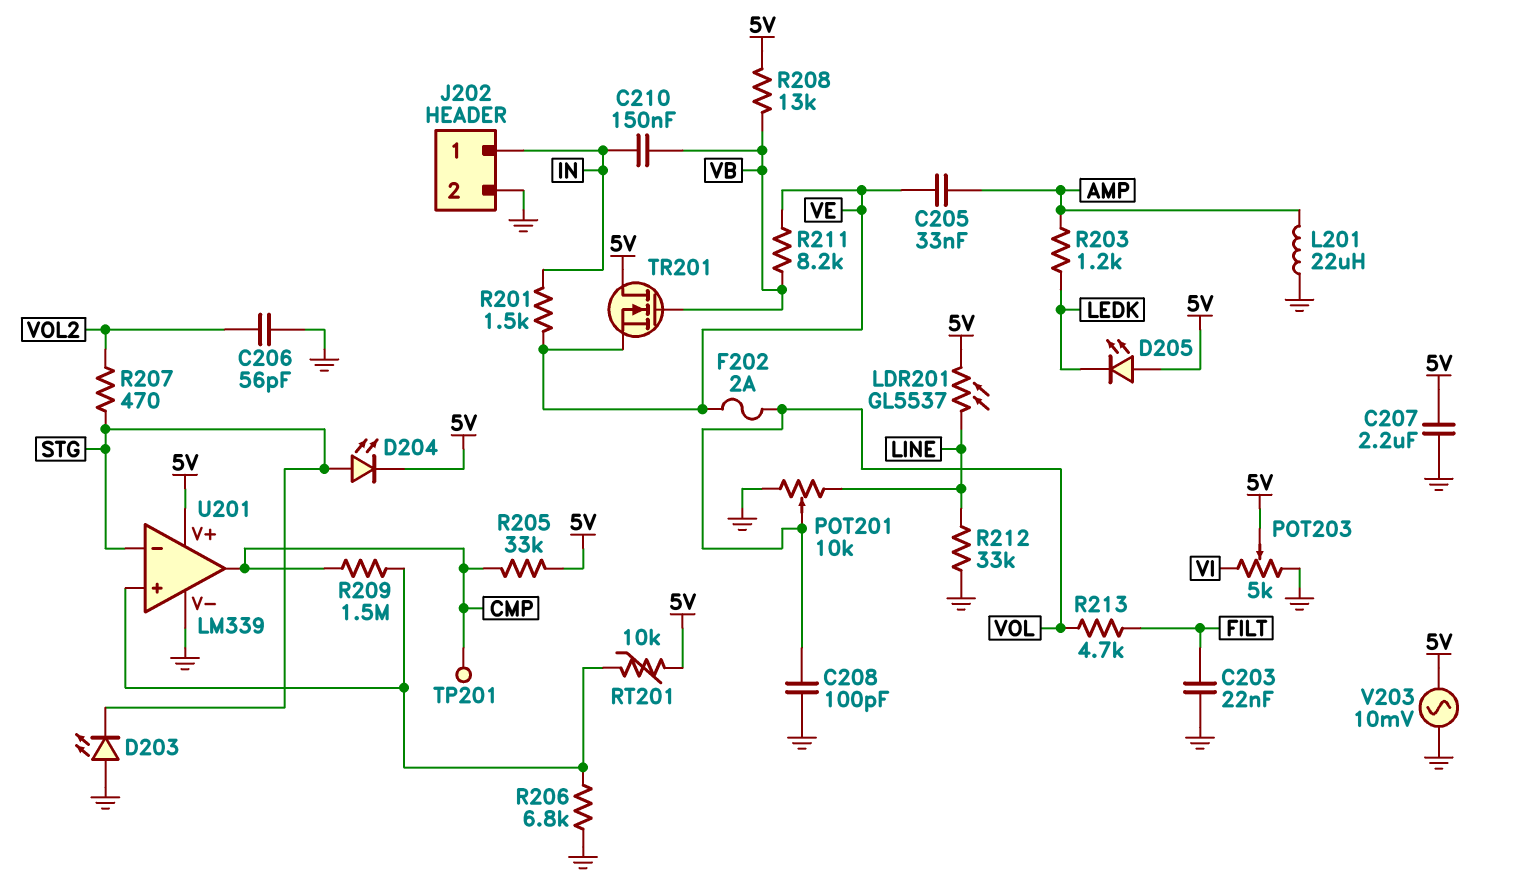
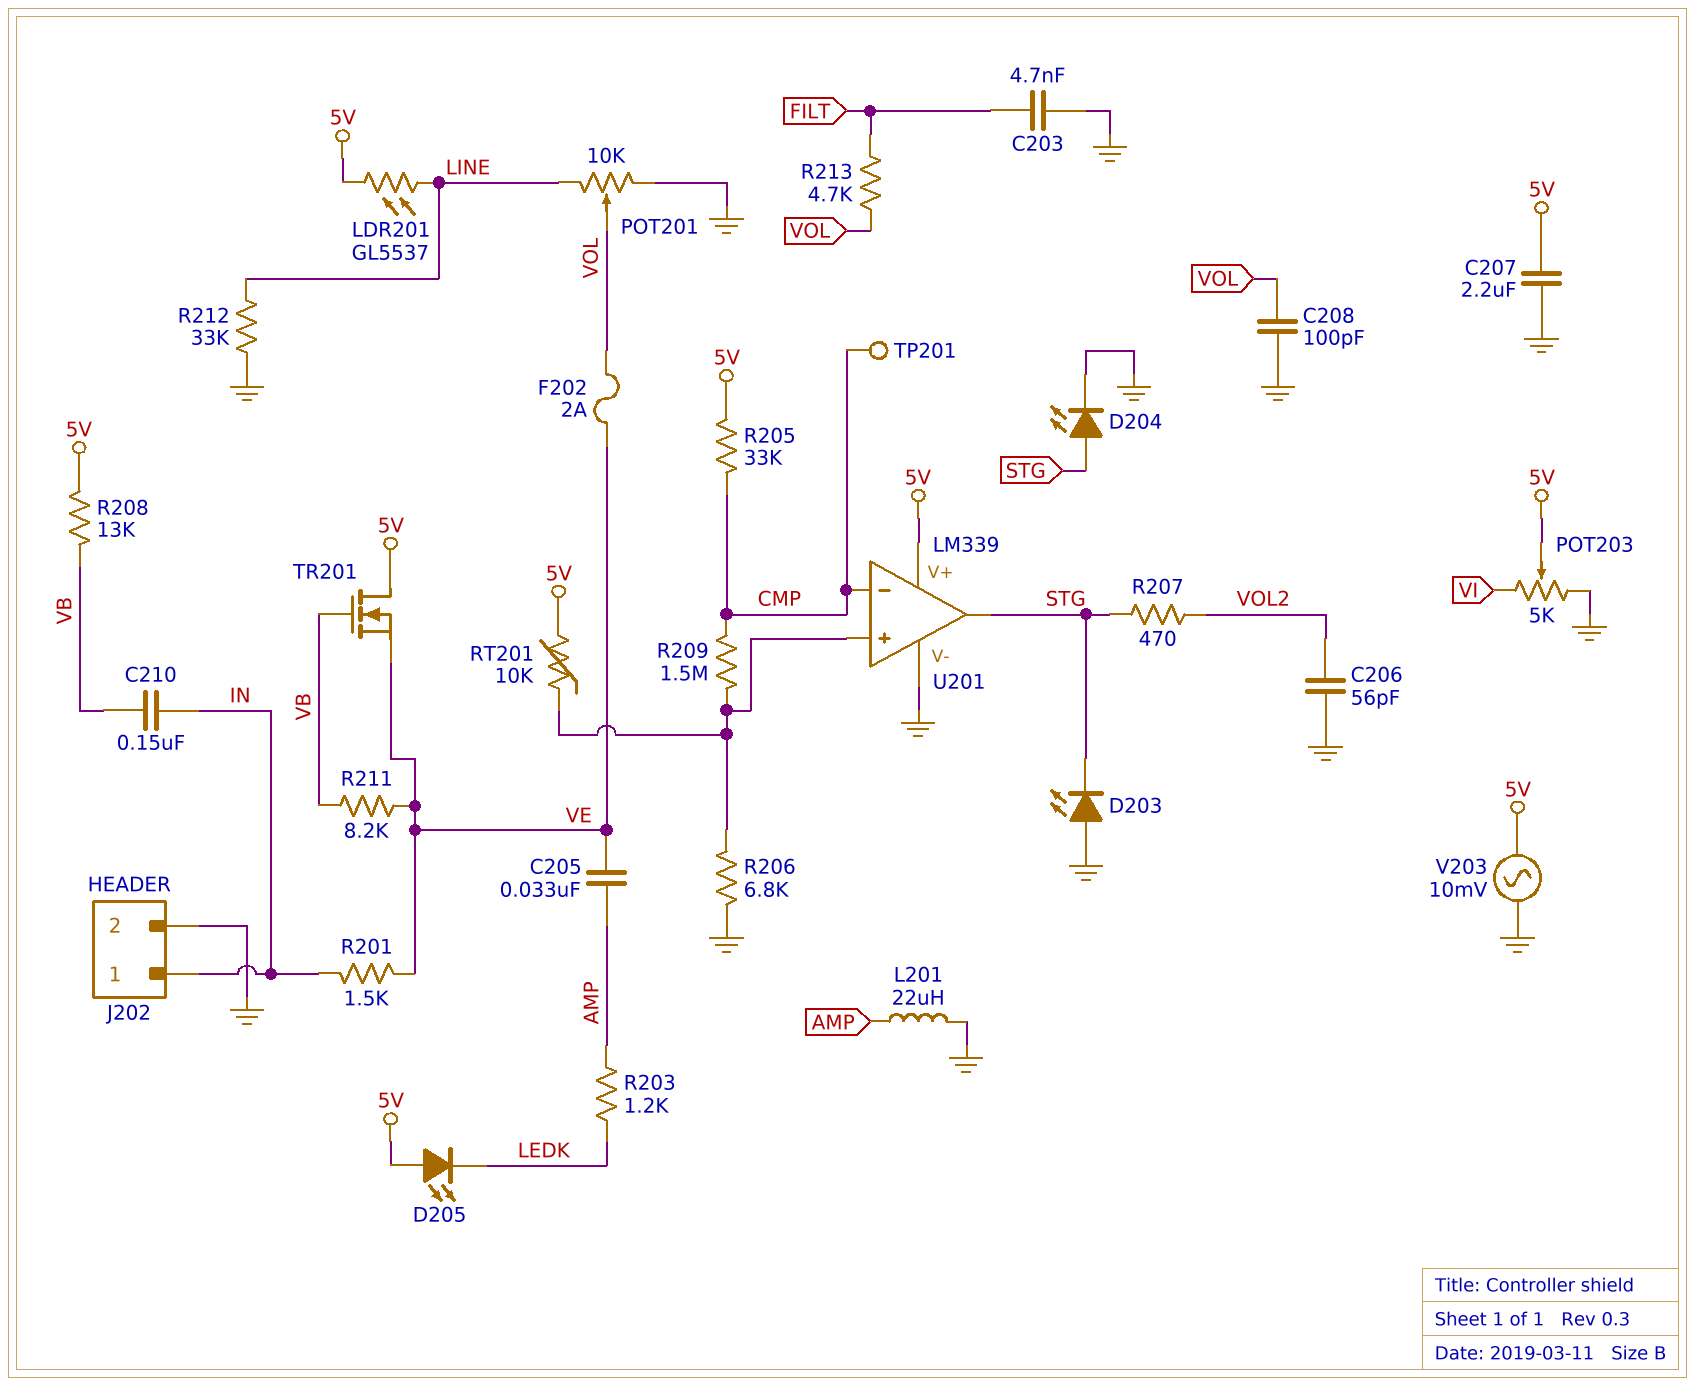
C203: 22nF (FILT, GND) -> 4.7nF (FILT, GND)
D204: LED (A STG, K 5V) -> LED (A STG, K GND)
U201 pin in-: STG -> CMP
U201 pin out: CMP -> STG

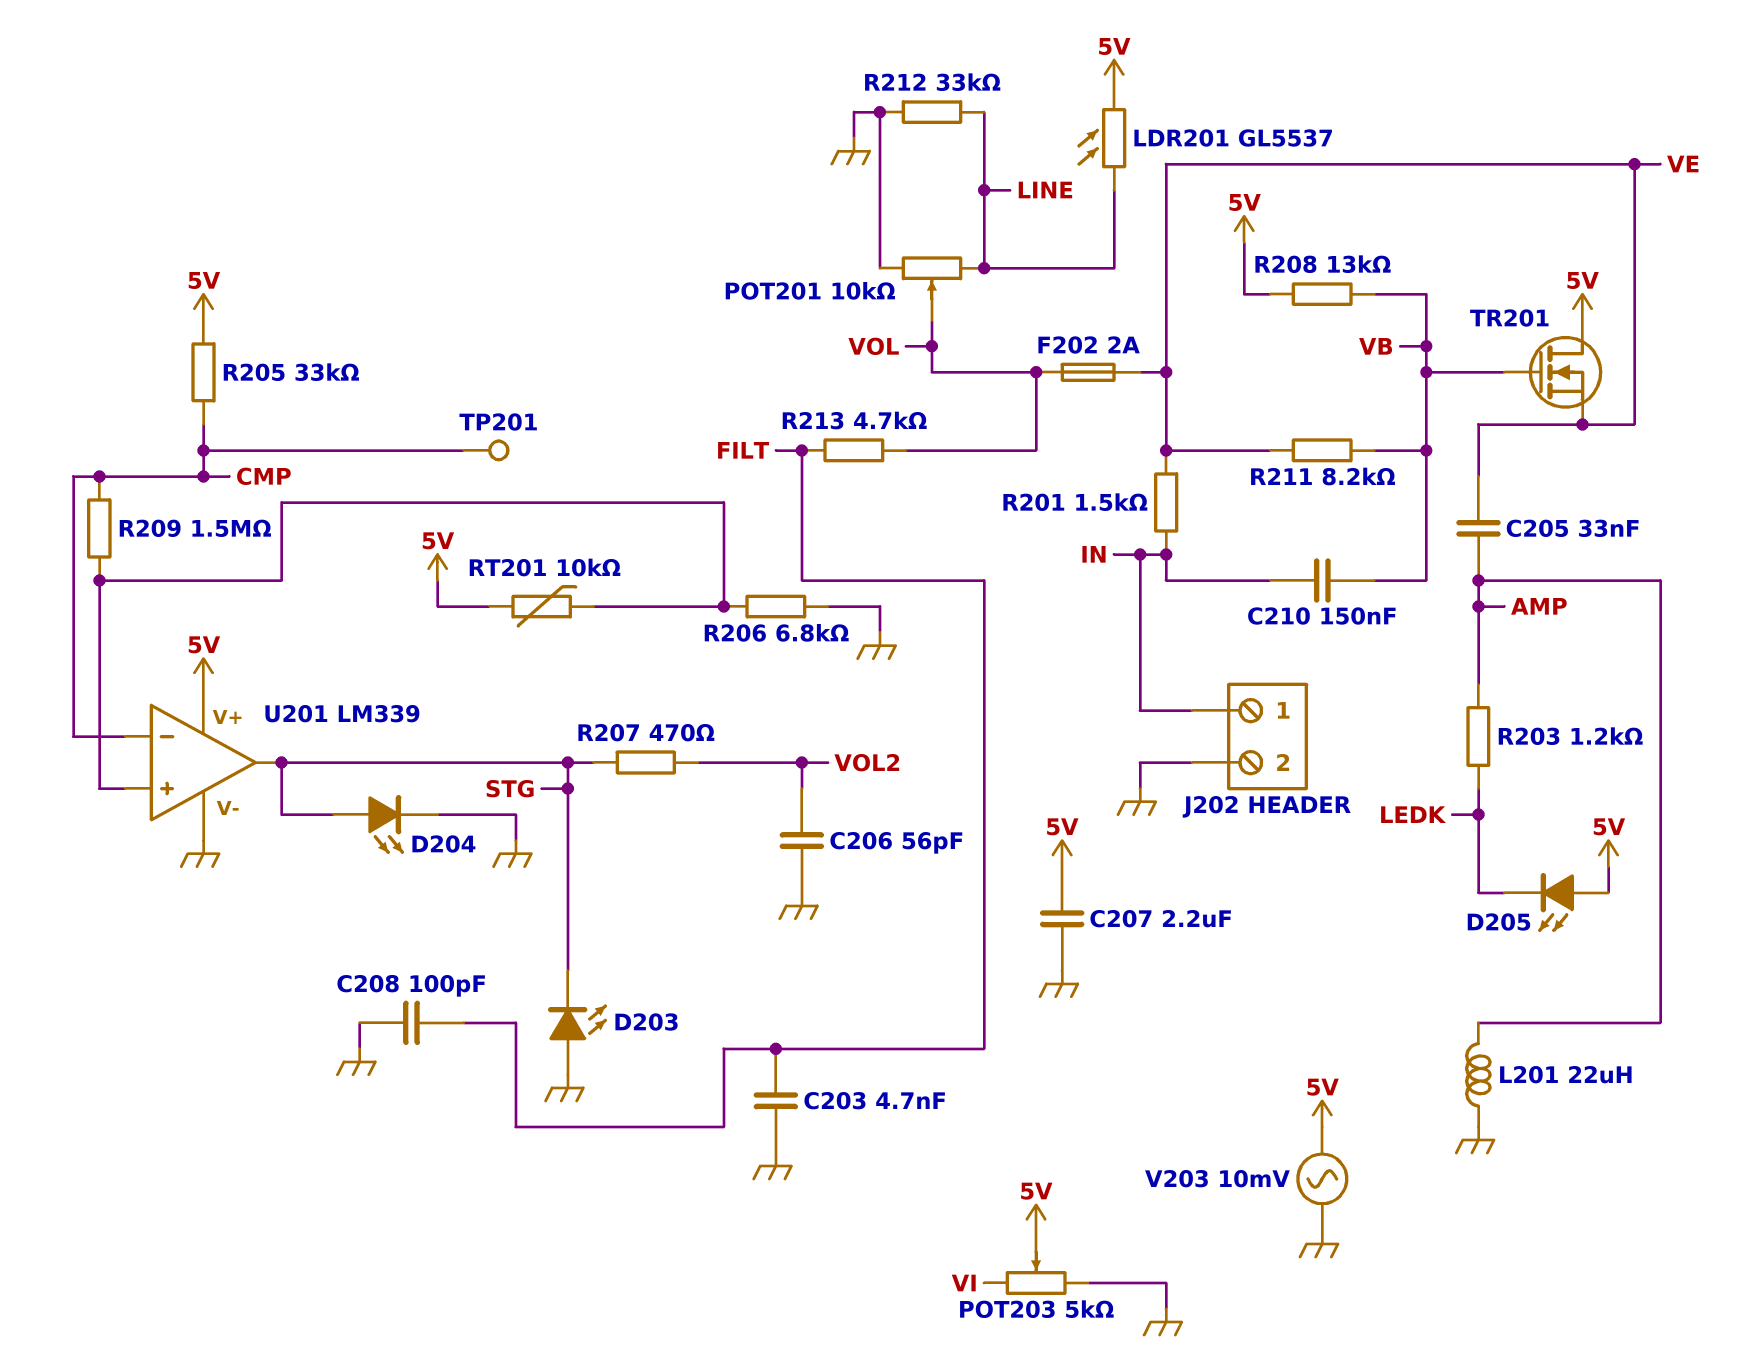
C208: 100pF (GND, VOL) -> 100pF (FILT, GND)

